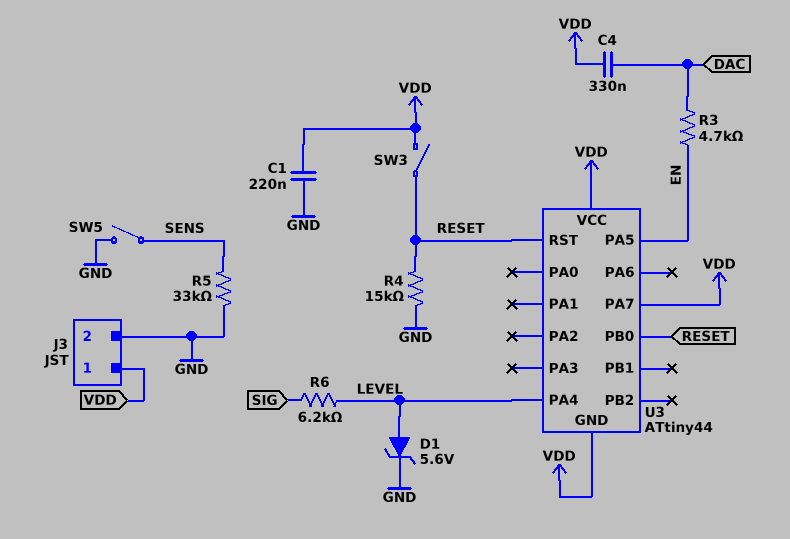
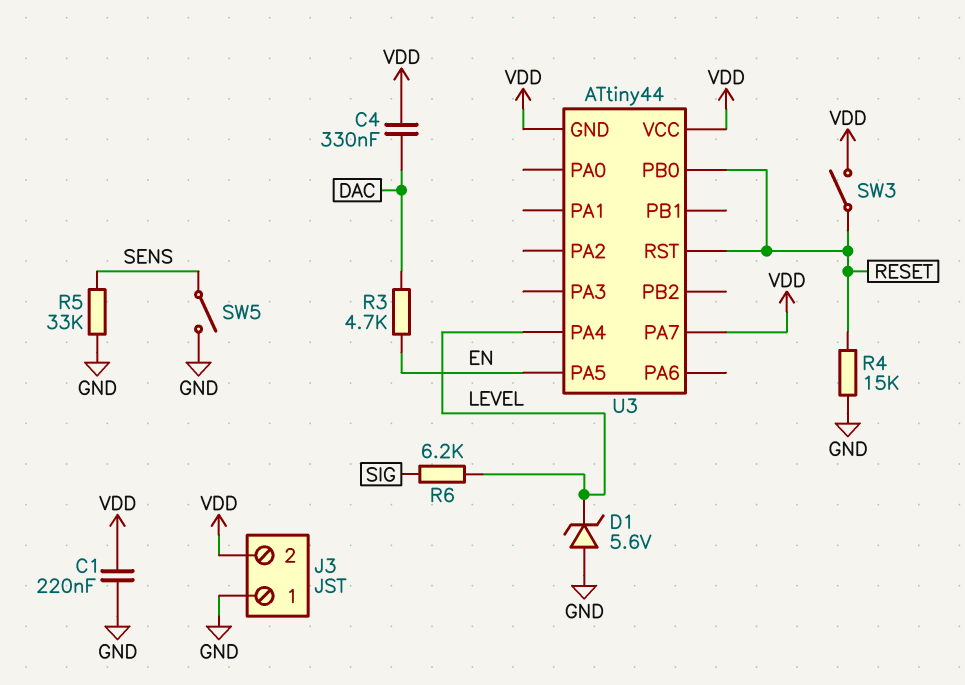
D1: zener 5.6V (A LEVEL, K GND) -> zener 5.6V (A GND, K LEVEL)
J3 pin 1: VDD -> GND
J3 pin 2: GND -> VDD

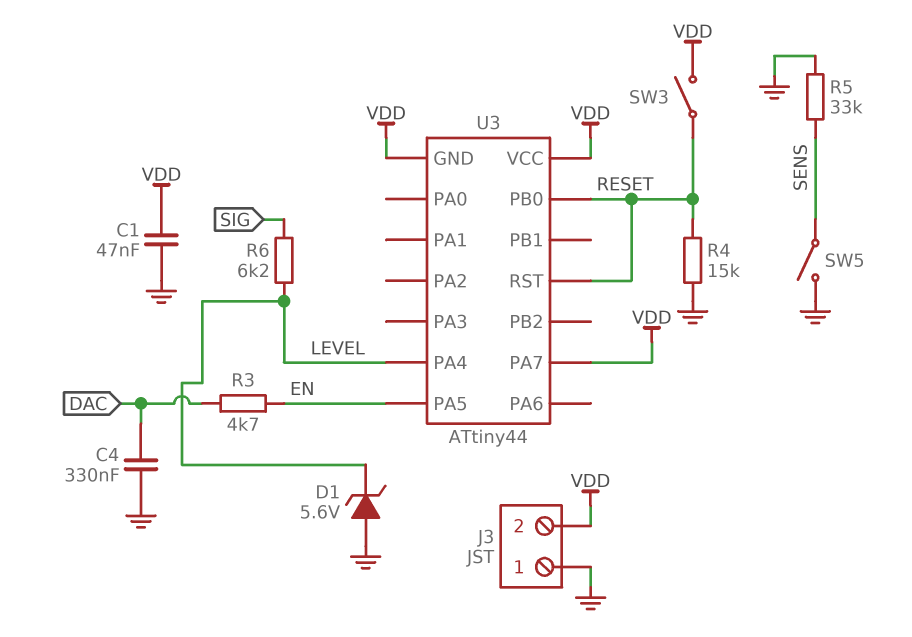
C1: 220nF (GND, VDD) -> 47nF (GND, VDD)
C4: 330nF (DAC, VDD) -> 330nF (DAC, GND)

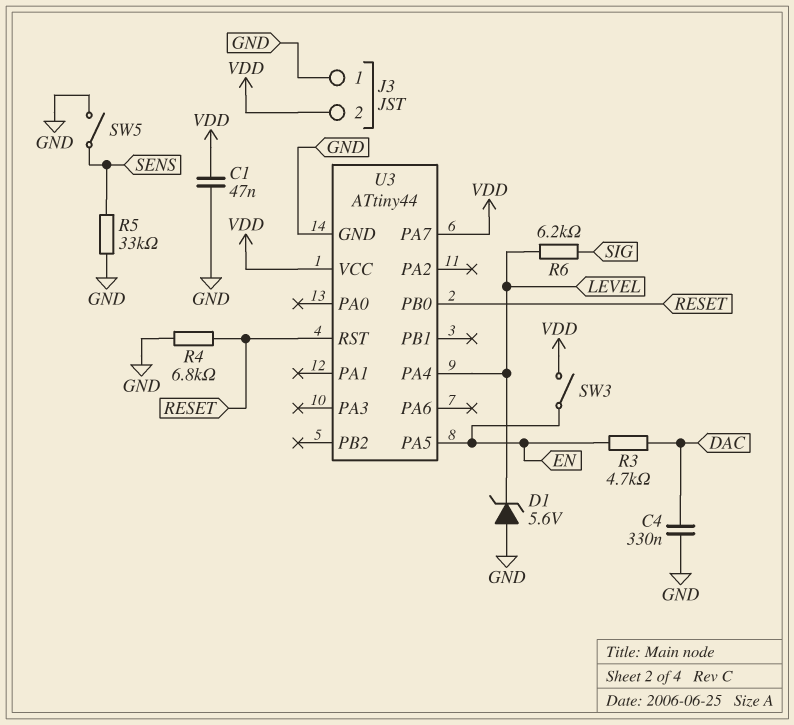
R4: 15k (GND, RESET) -> 6.8k (GND, RESET)
SW3: switch (RESET, VDD) -> switch (EN, VDD)
U3 pin GND: VDD -> GND

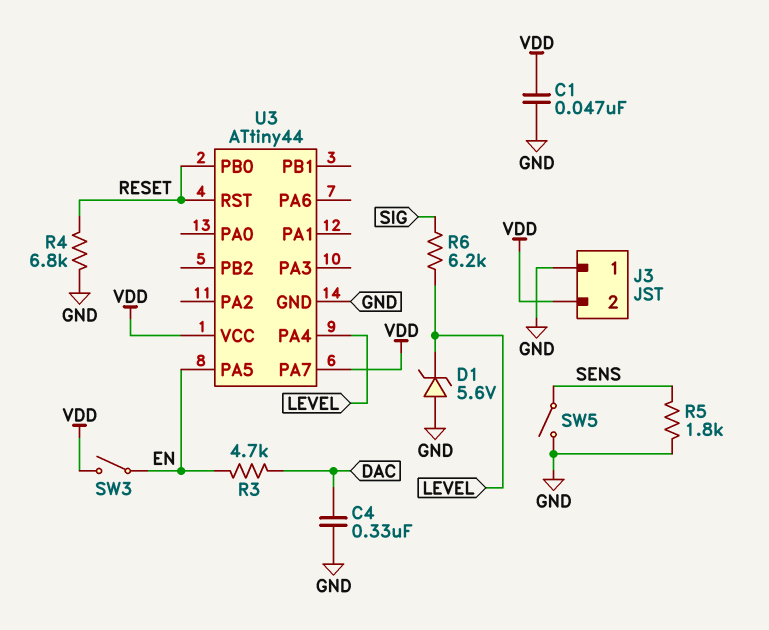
R5: 33k (GND, SENS) -> 1.8k (GND, SENS)

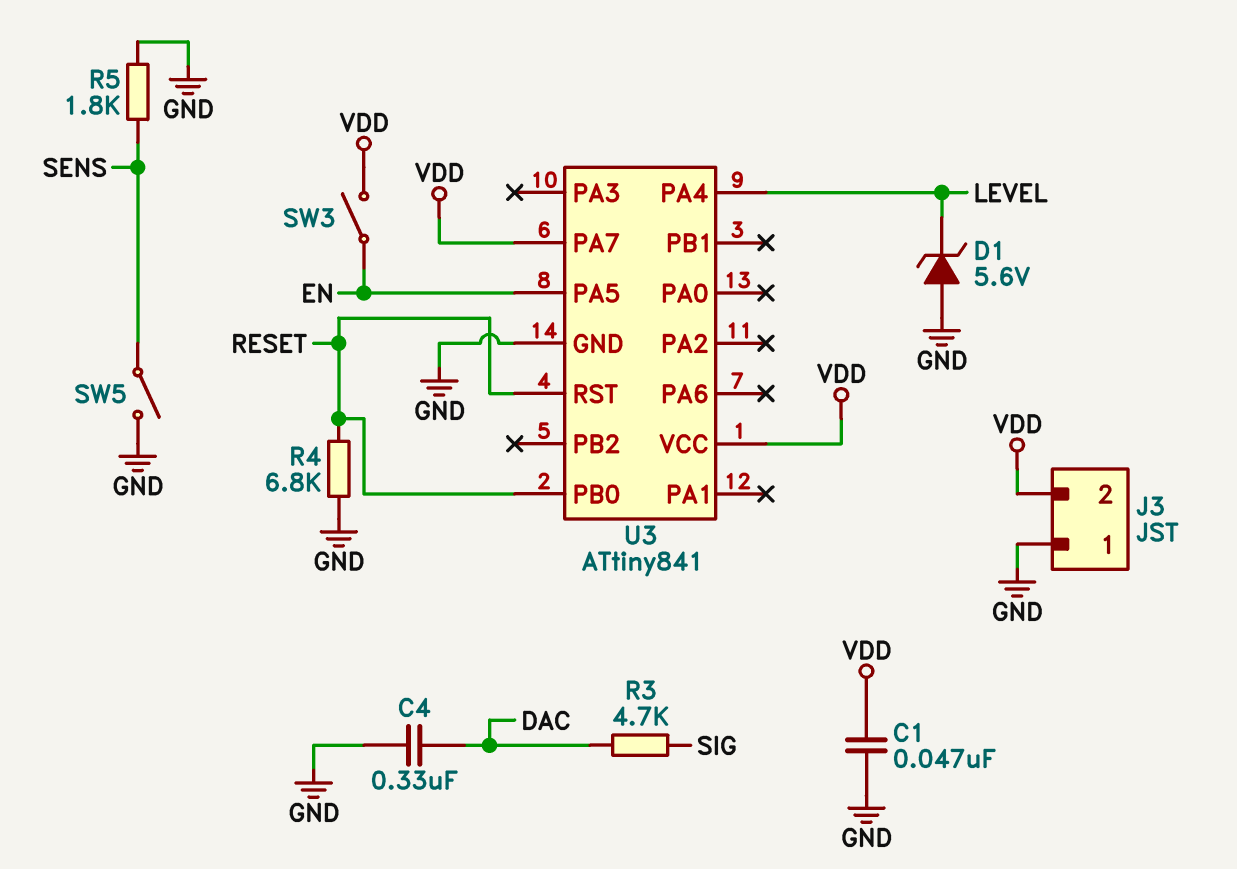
R3: 4.7k (DAC, EN) -> 4.7k (DAC, SIG)
R6: 6.2k (LEVEL, SIG) -> none
U3: ATtiny44 -> ATtiny841

